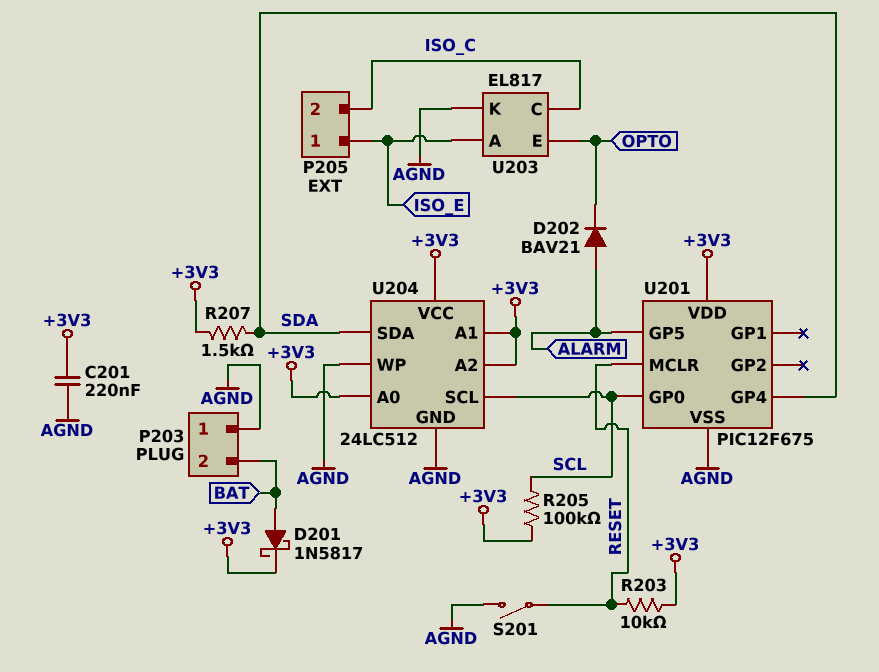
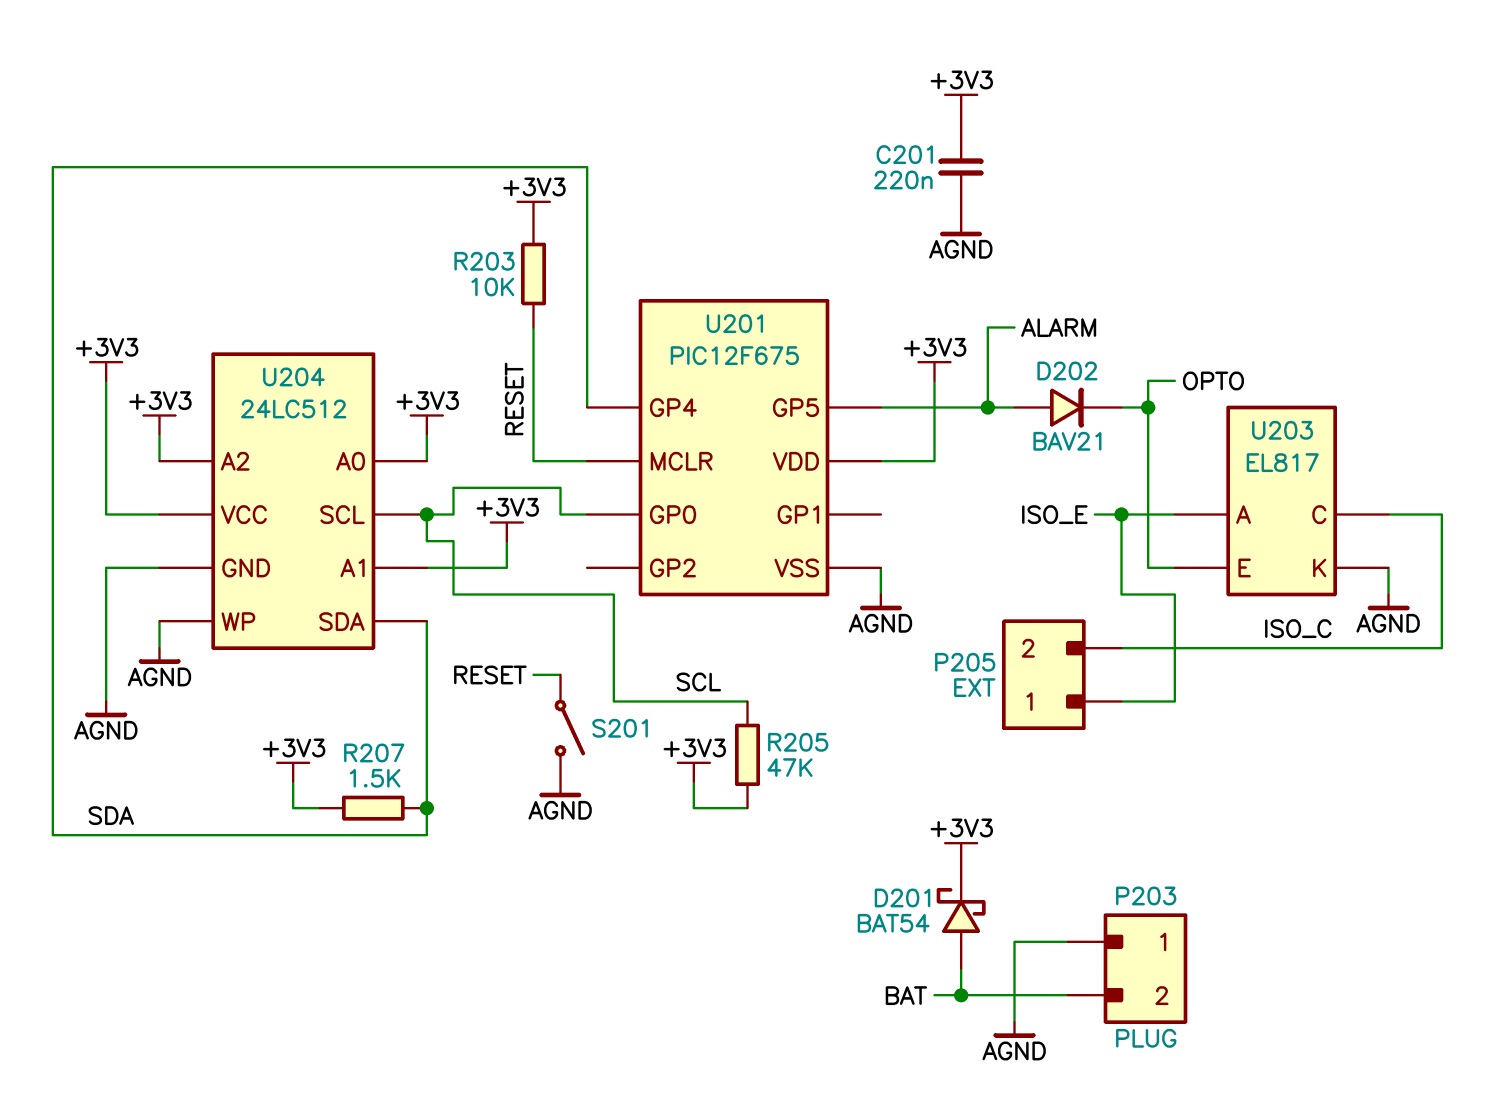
D201: schottky 1N5817 (A BAT, K +3V3) -> schottky BAT54 (A BAT, K +3V3)
R205: 100k (+3V3, SCL) -> 47k (+3V3, SCL)

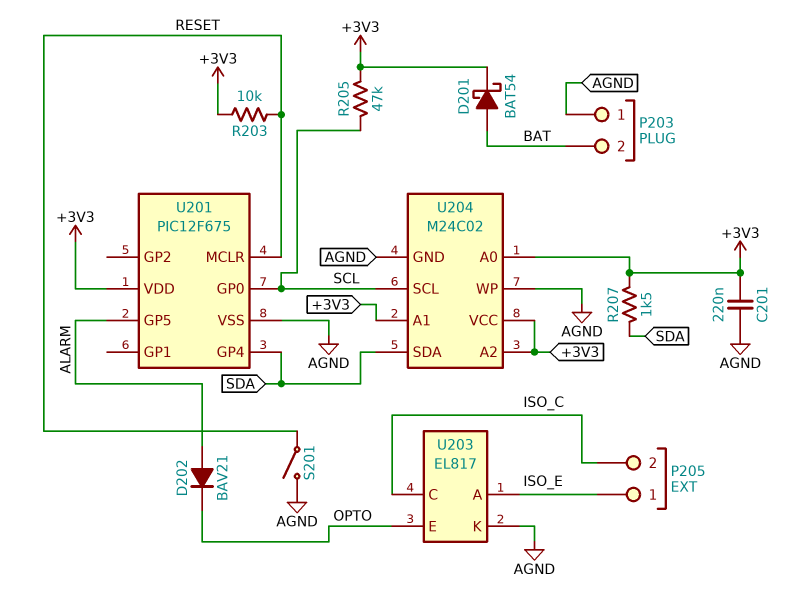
U204: 24LC512 -> M24C02

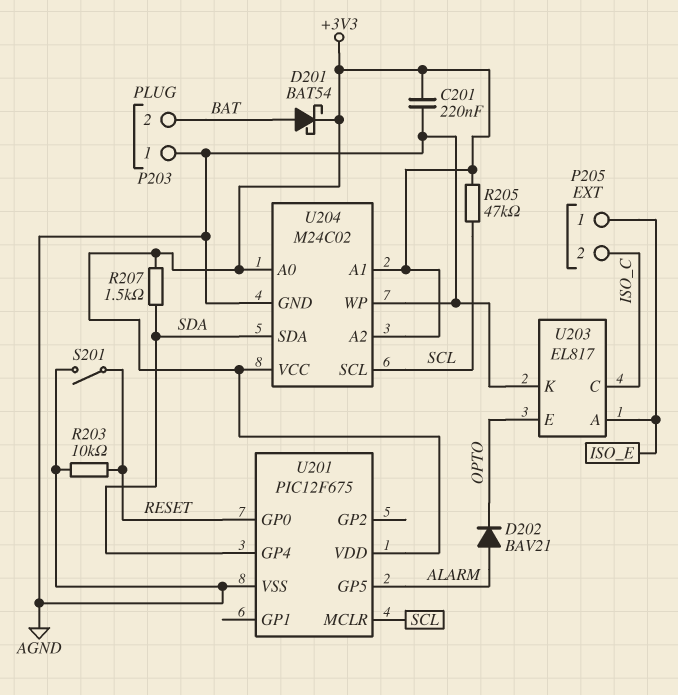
R203: 10k (+3V3, RESET) -> 10k (AGND, RESET)
U201 pin GP0: SCL -> RESET
U201 pin MCLR: RESET -> SCL

